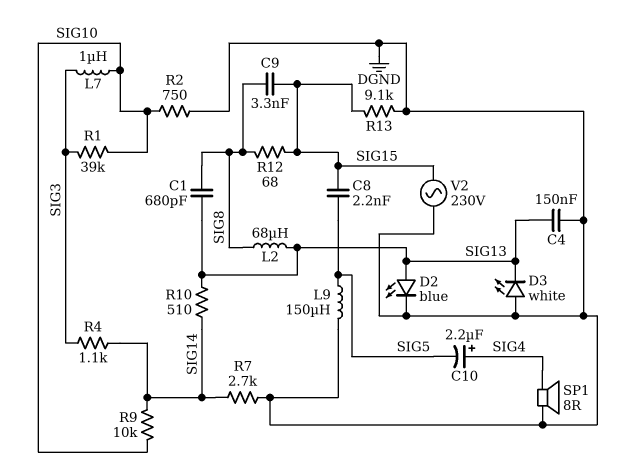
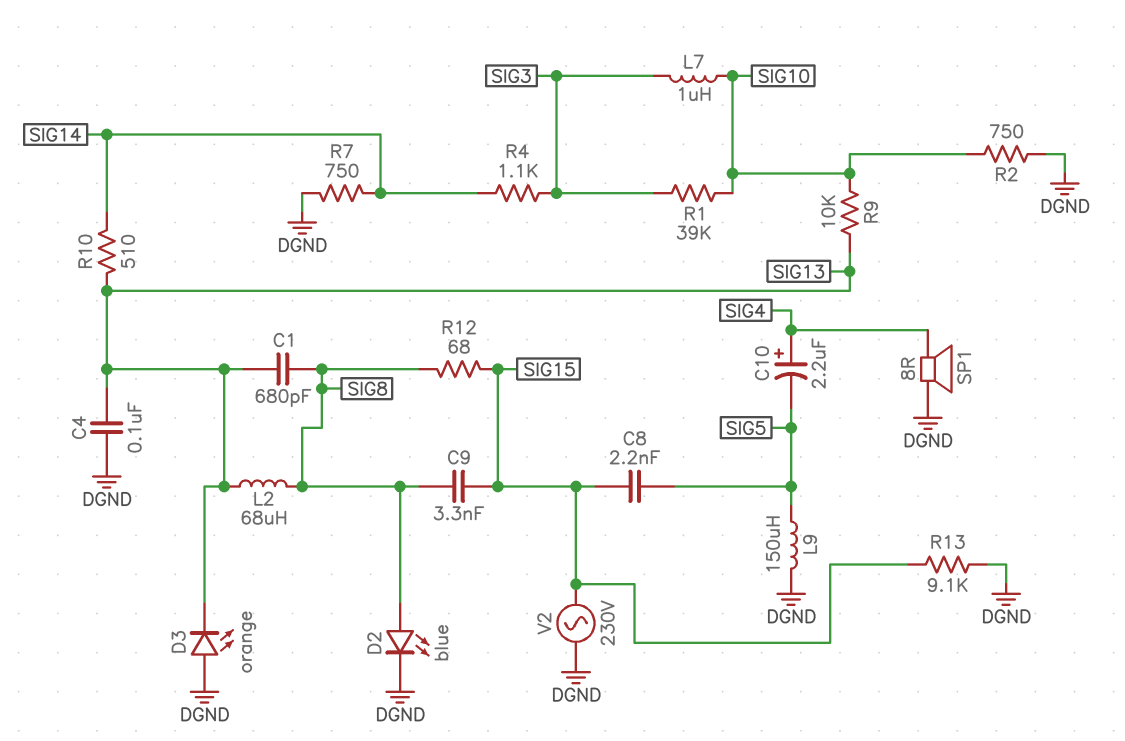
C4: 150nF (DGND, SIG13) -> 100nF (DGND, SIG13)
D2: LED blue (A SIG13, K DGND) -> LED blue (A SIG8, K DGND)
D3: LED white (A DGND, K SIG13) -> LED orange (A DGND, K SIG13)
R7: 2.7k (DGND, SIG14) -> 750 (DGND, SIG14)
R9: 10k (SIG10, SIG14) -> 10k (SIG10, SIG13)

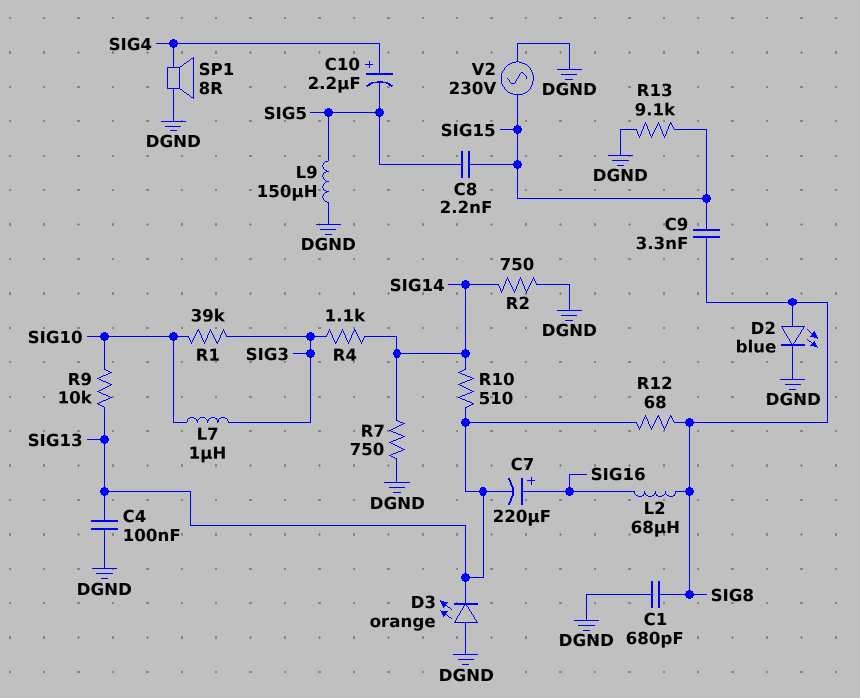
C1: 680pF (SIG8, SIG13) -> 680pF (DGND, SIG8)
C7: none -> 220uF (plus SIG16, minus SIG13)
L2: 68uH (SIG8, SIG13) -> 68uH (SIG8, SIG16)
R2: 750 (DGND, SIG10) -> 750 (DGND, SIG14)
R12: 68 (SIG8, SIG15) -> 68 (SIG8, SIG13)

